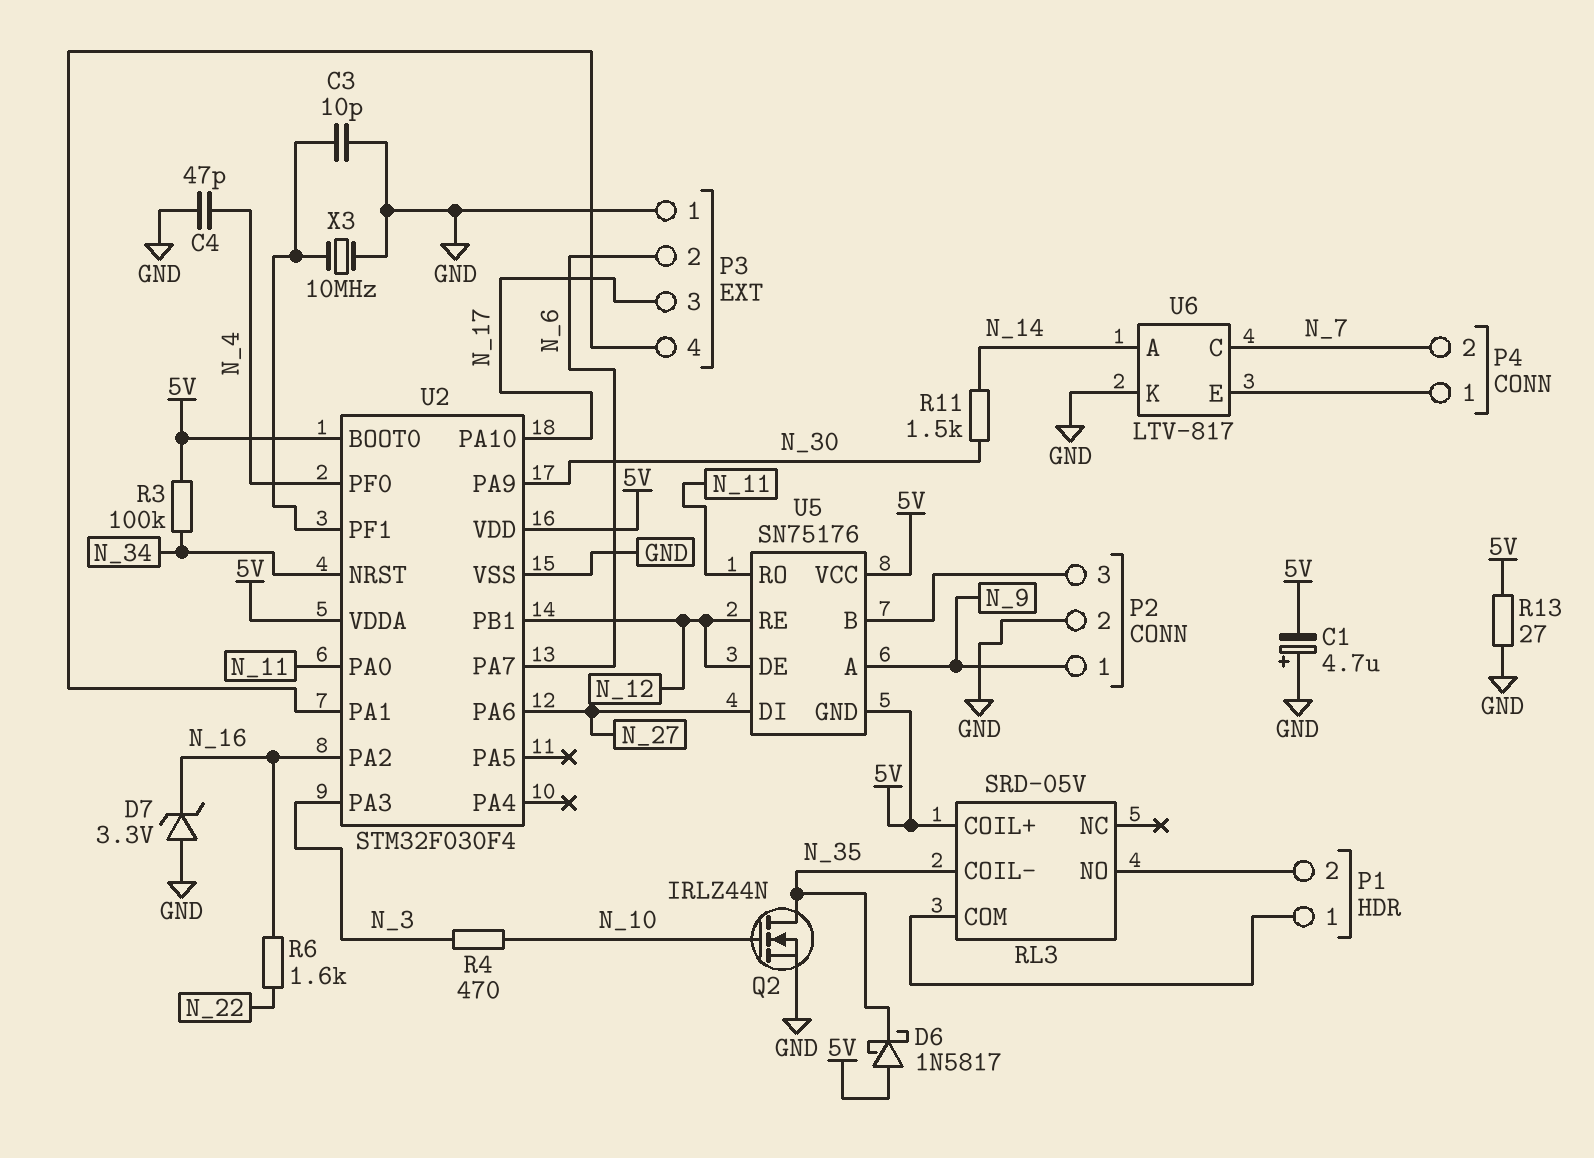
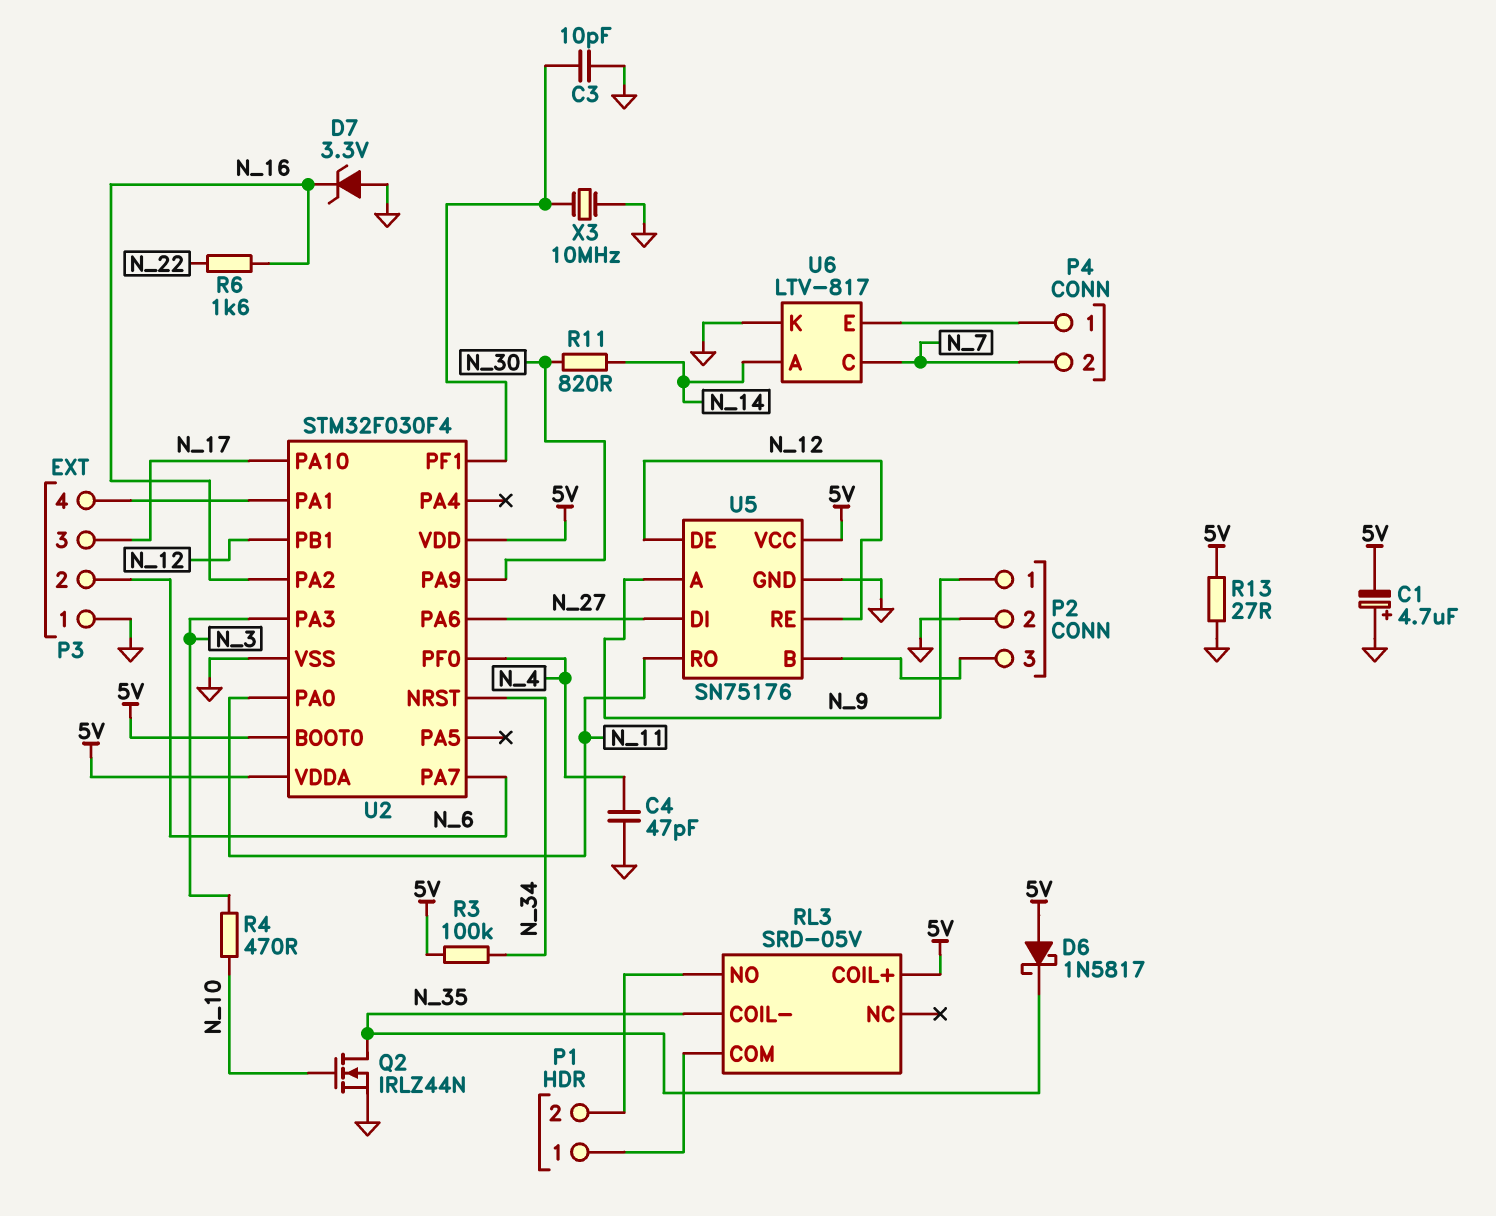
R11: 1.5k (N_14, N_30) -> 820 (N_14, N_30)
U5 pin GND: 5V -> GND

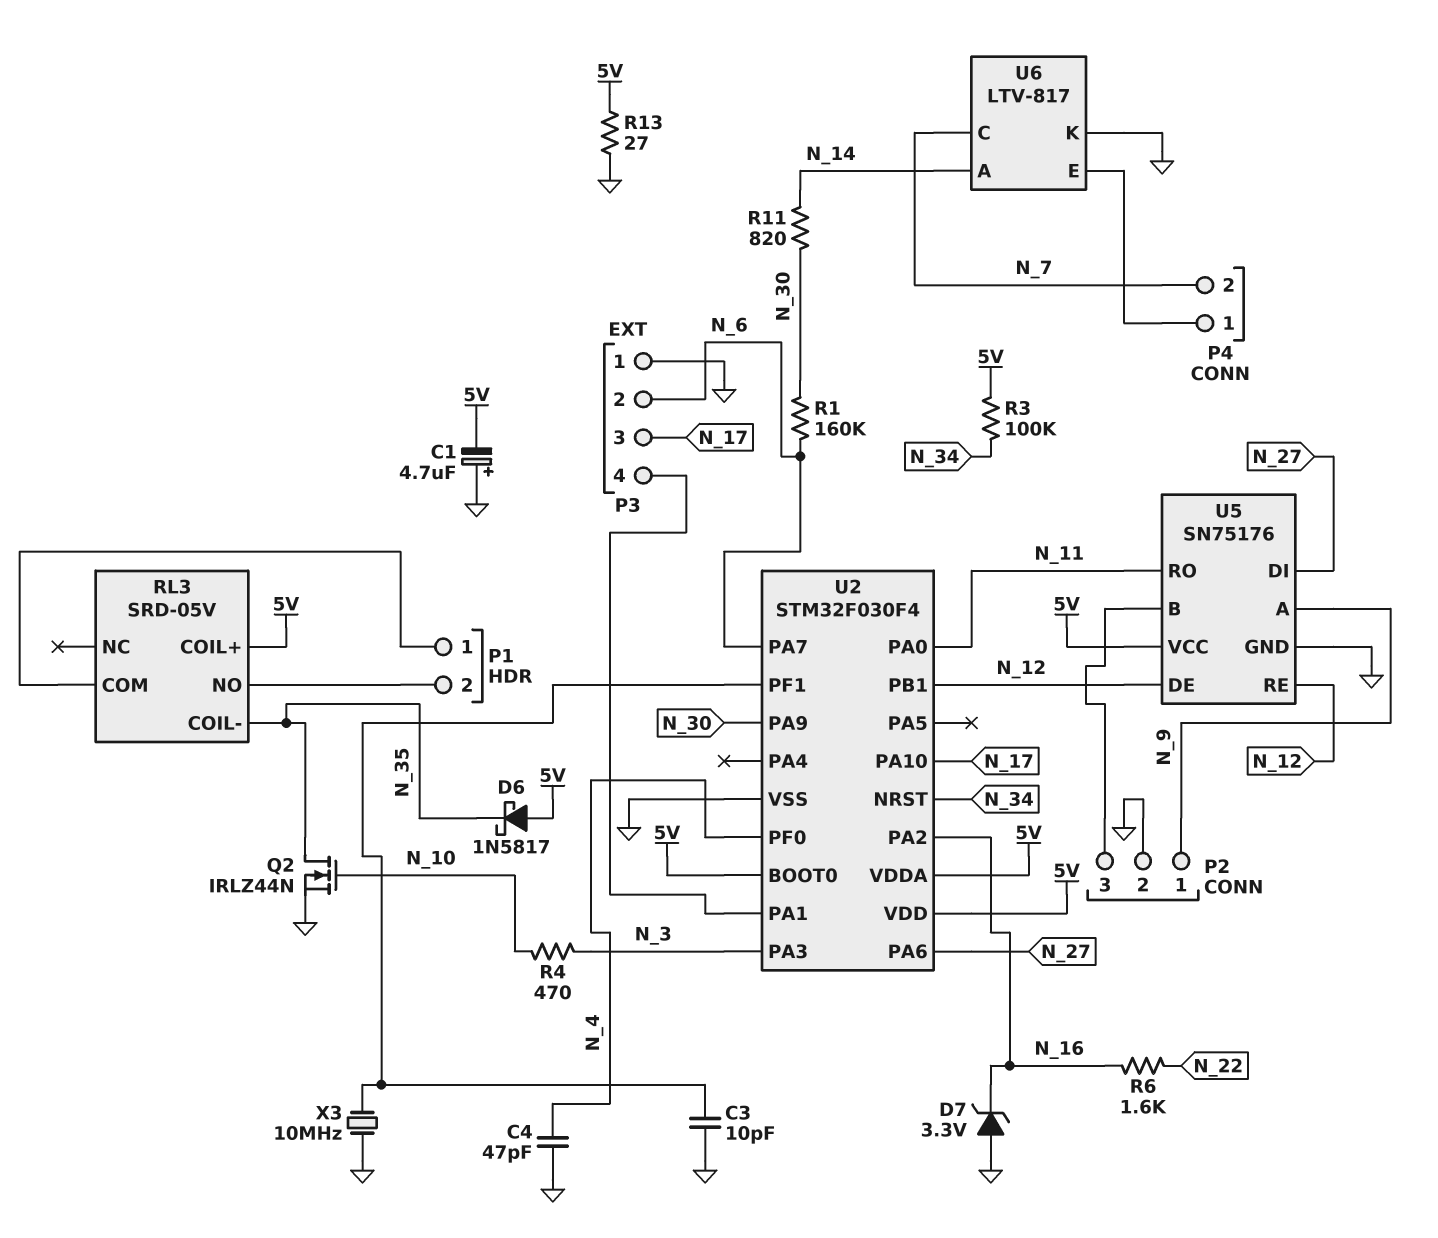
R1: none -> 160k (N_6, N_30)

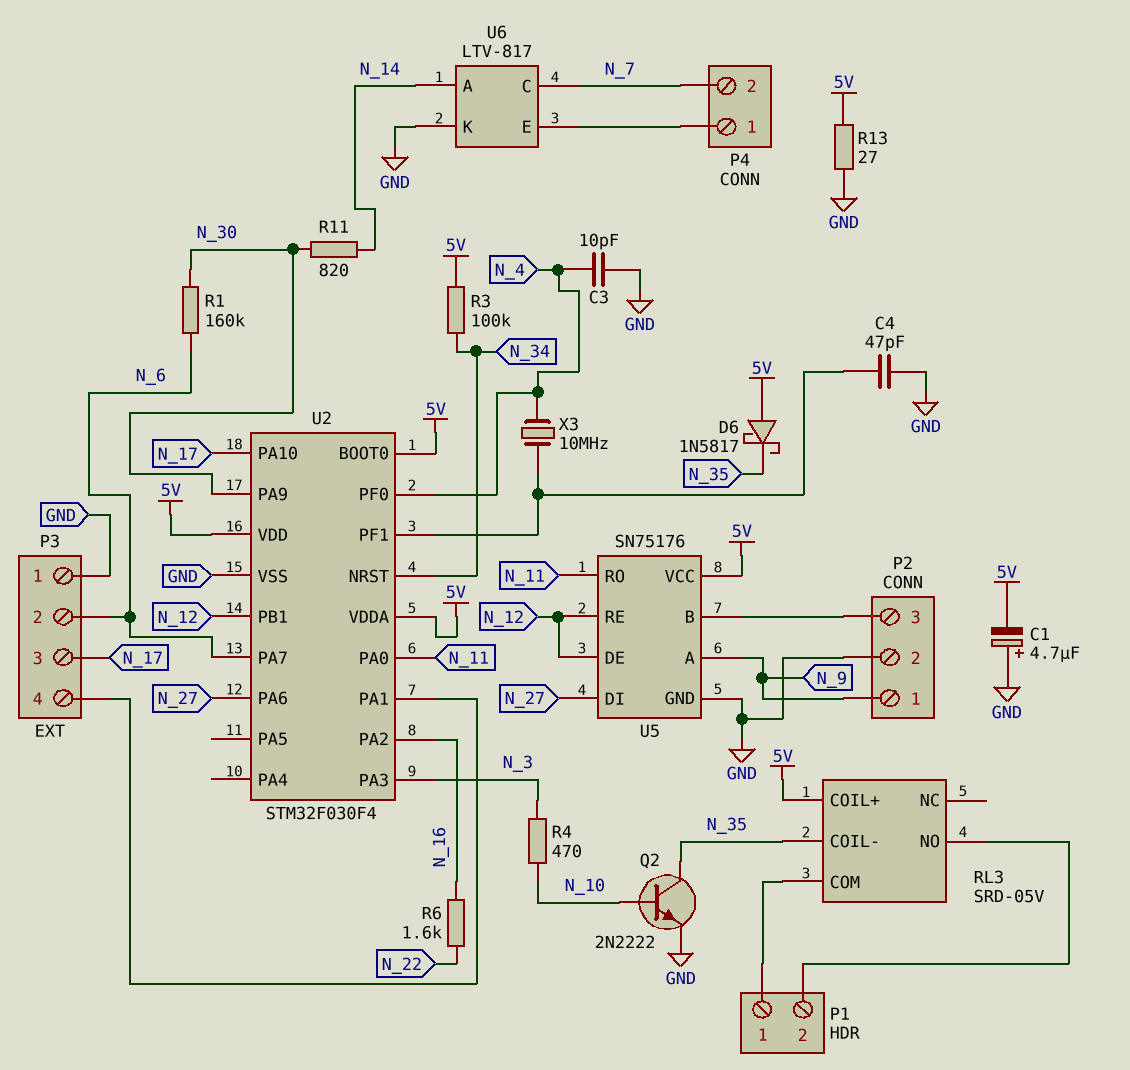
C3: 10pF (GND, U2/PF1) -> 10pF (GND, N_4)
C4: 47pF (GND, N_4) -> 47pF (GND, U2/PF1)
D7: zener 3.3V (A GND, K N_16) -> none
Q2: NMOS IRLZ44N (G N_10, D N_35, S GND) -> NPN 2N2222 (B N_10, C N_35, E GND)
X3: 10MHz (GND, U2/PF1) -> 10MHz (N_4, U2/PF1)

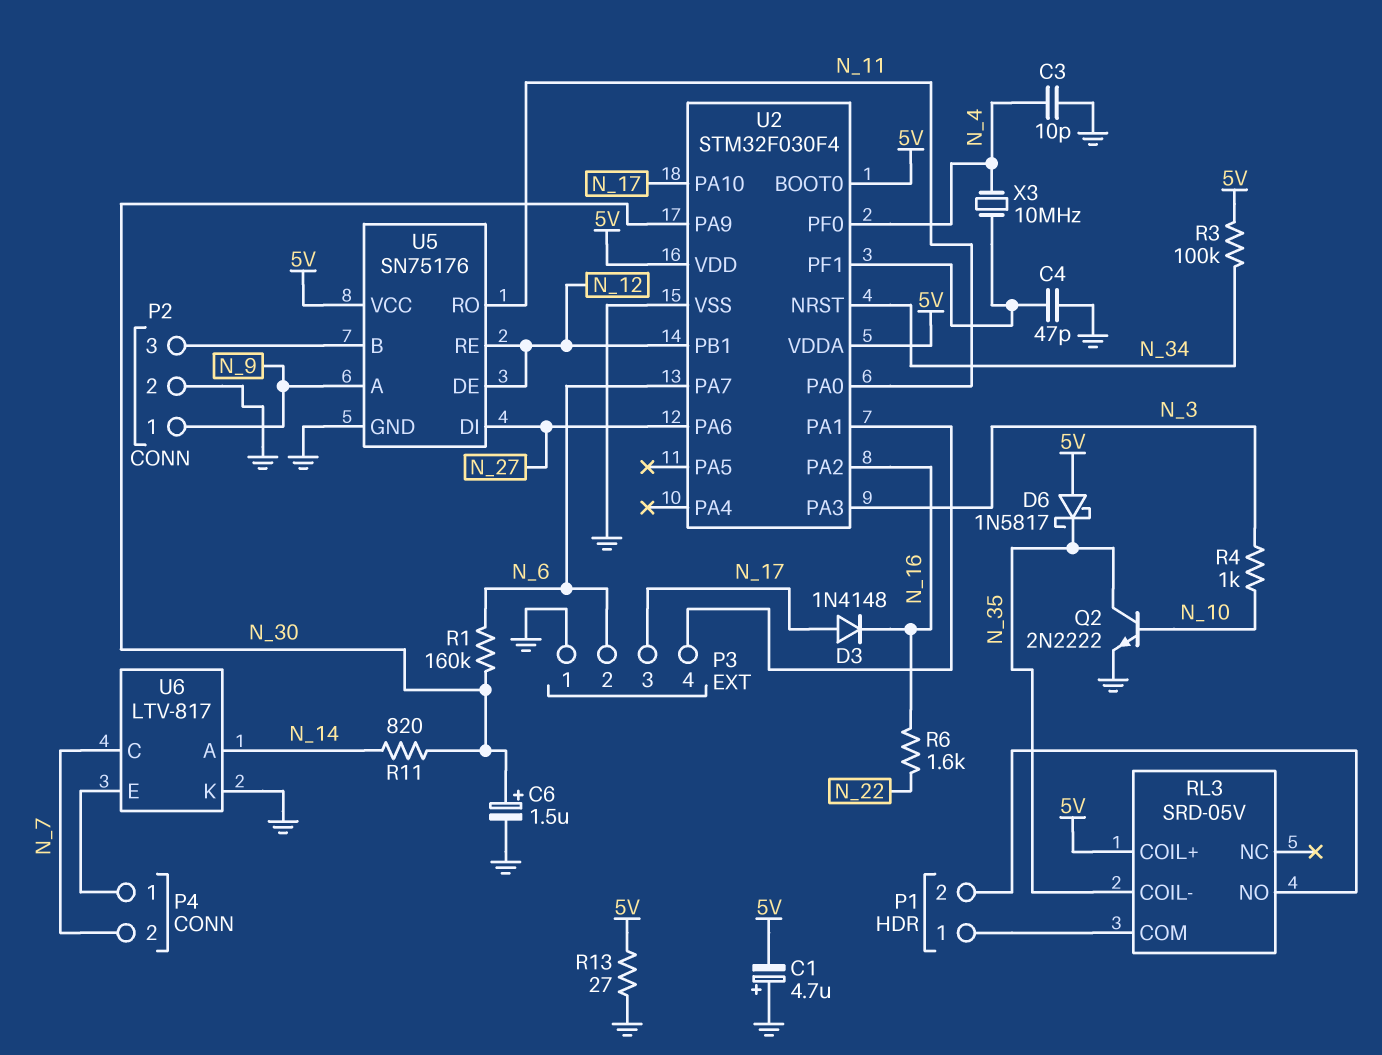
C6: none -> 1.5uF (plus N_30, minus GND)
D3: none -> diode 1N4148 (A N_17, K N_16)
R4: 470 (N_3, N_10) -> 1k (N_3, N_10)

